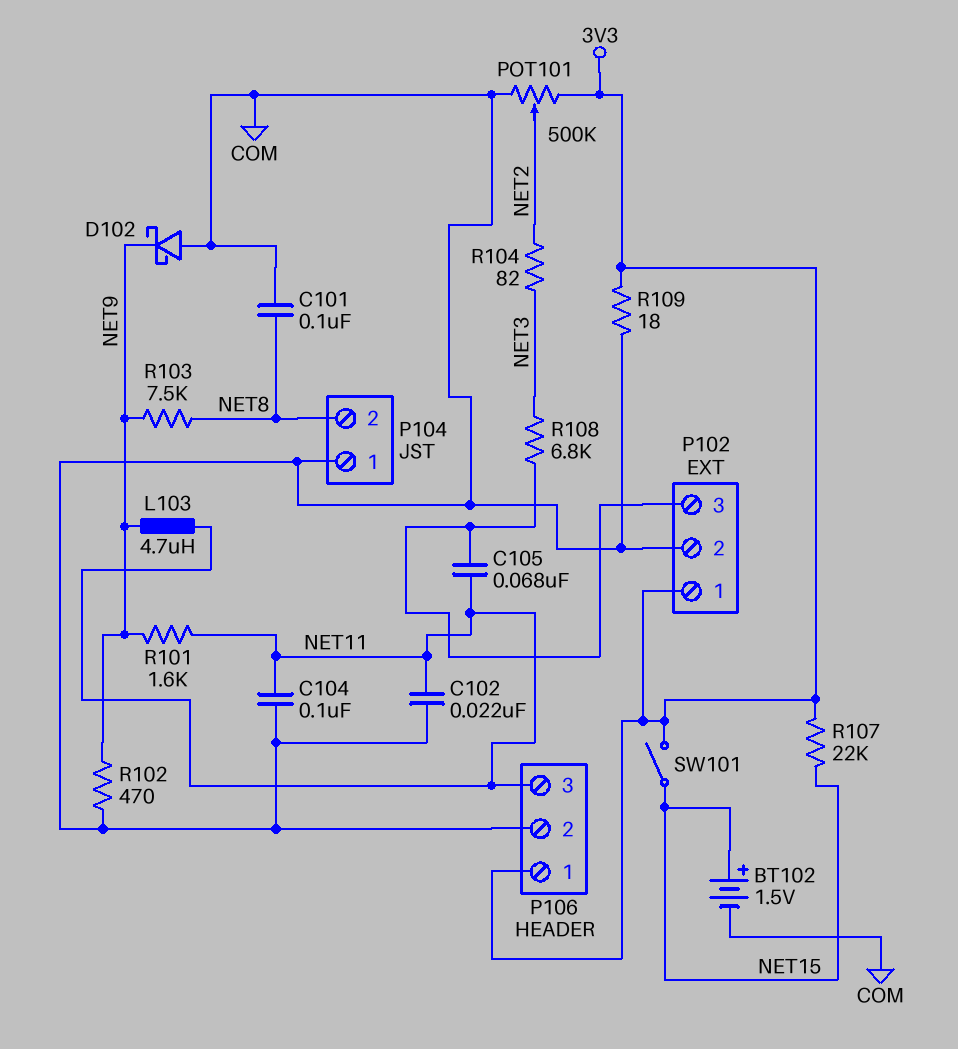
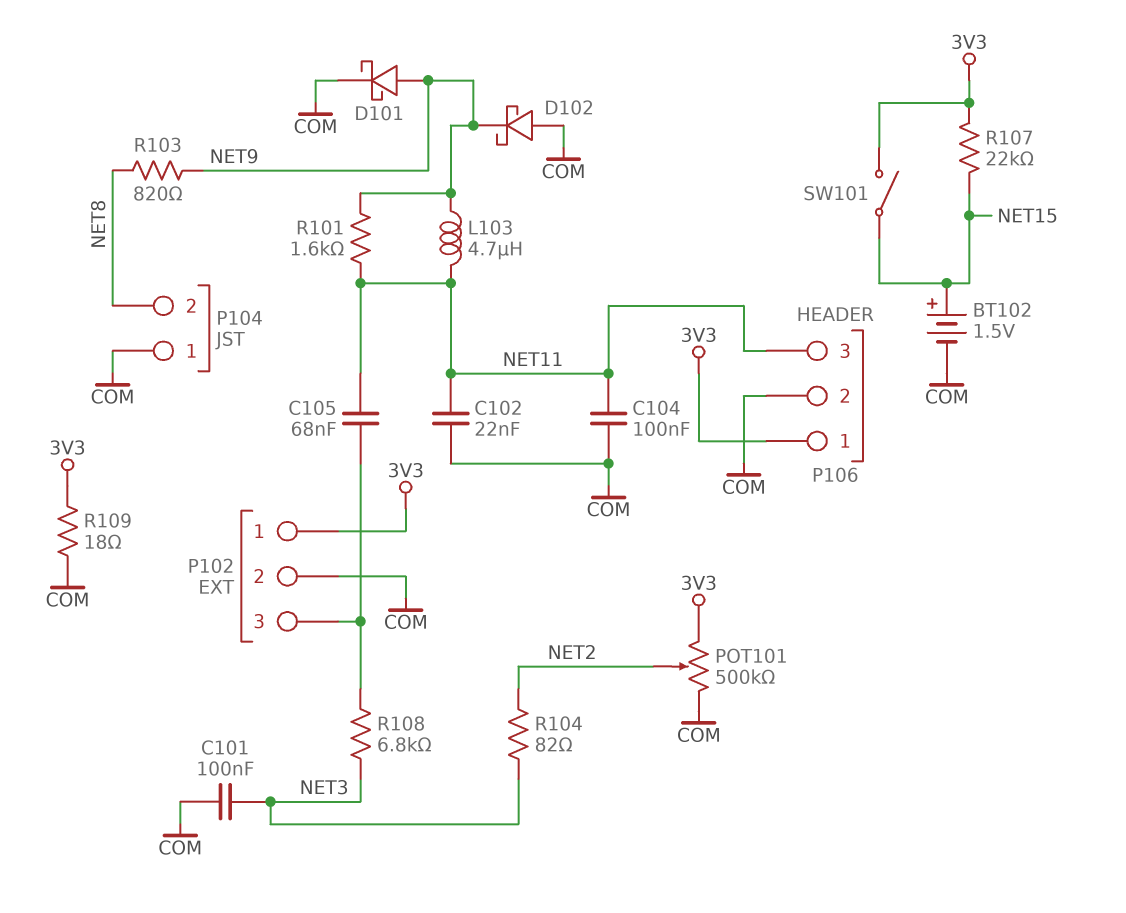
C101: 100nF (COM, NET8) -> 100nF (COM, NET3)
D101: none -> schottky (A NET9, K COM)
R102: 470 (COM, NET9) -> none
R103: 7.5k (NET8, NET9) -> 820 (NET8, NET9)

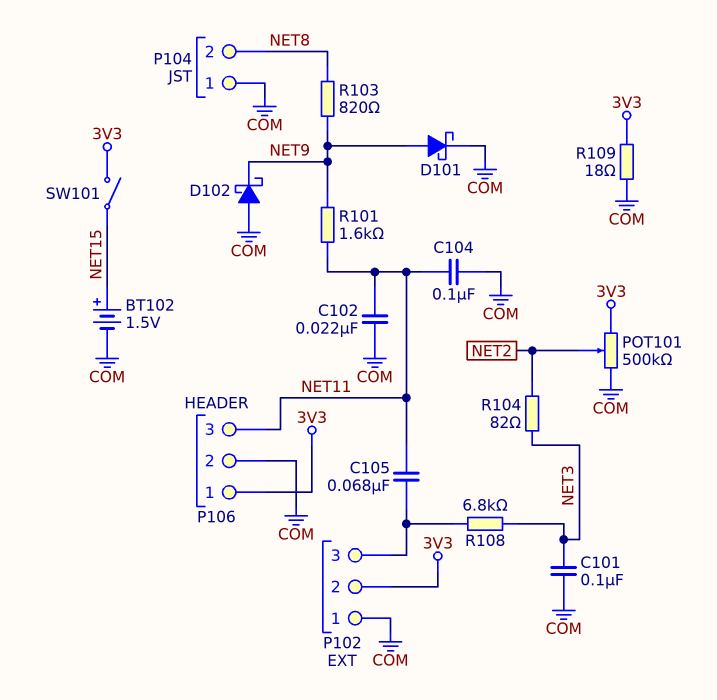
L103: 4.7uH (NET9, NET11) -> none
P102 pin 1: 3V3 -> COM
P102 pin 2: COM -> 3V3
R107: 22k (3V3, NET15) -> none

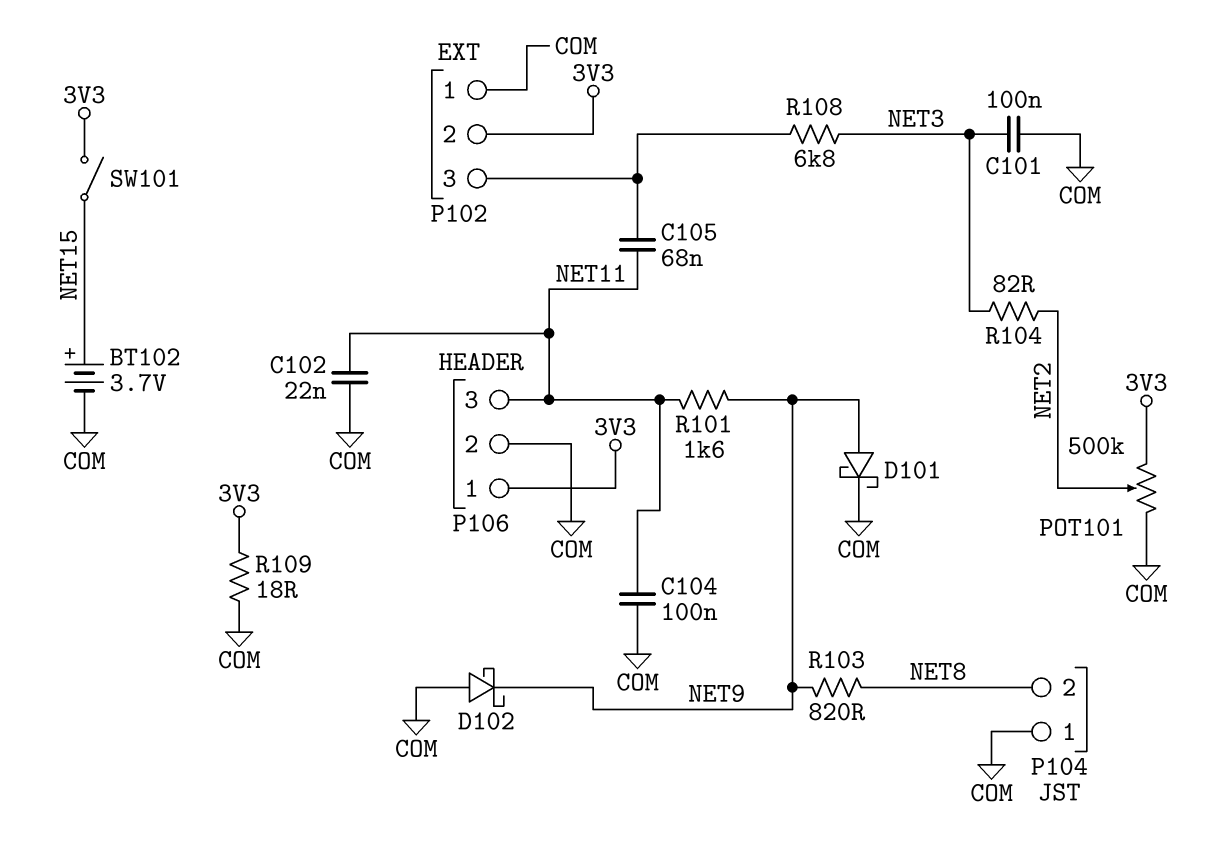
BT102: 1.5V (plus NET15, minus COM) -> 3.7V (plus NET15, minus COM)

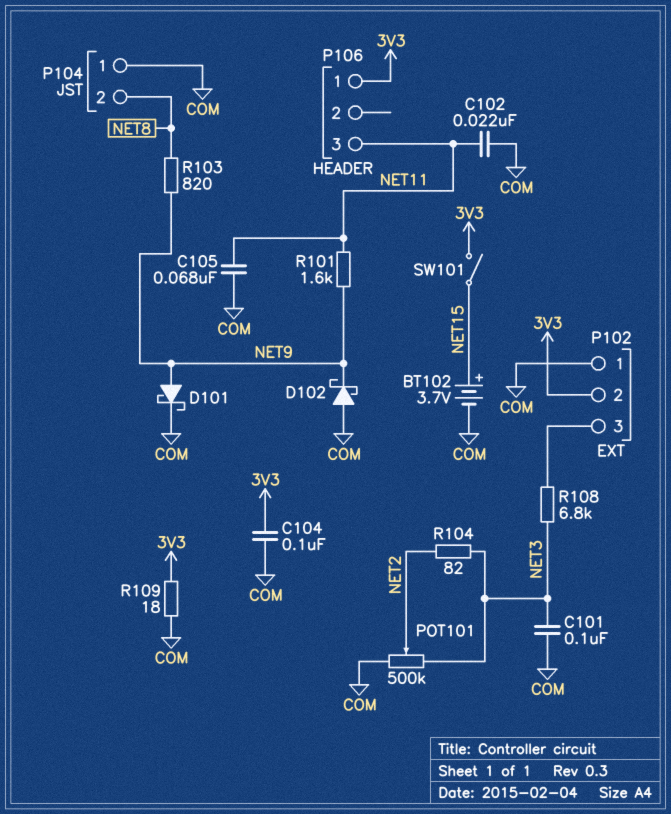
C104: 100nF (COM, NET11) -> 100nF (3V3, COM)
C105: 68nF (NET11, P102/3) -> 68nF (COM, NET11)
P106 pin 2: COM -> none
POT101: 500k (3V3, COM, wiper NET2) -> 500k (COM, NET3, wiper NET2)

